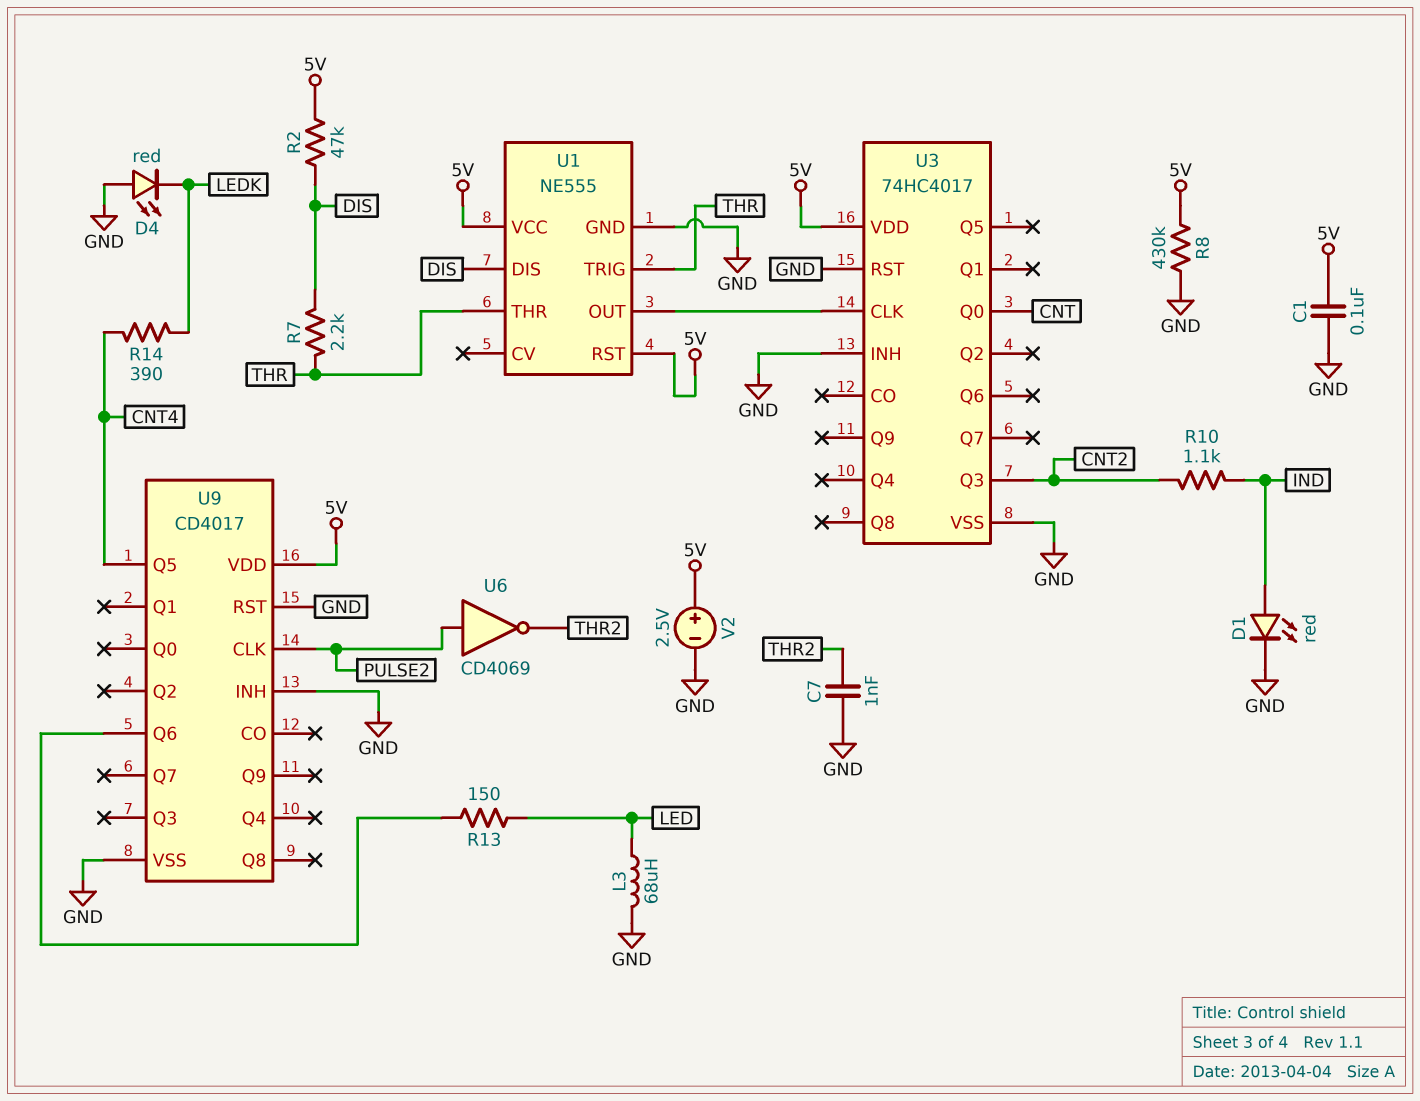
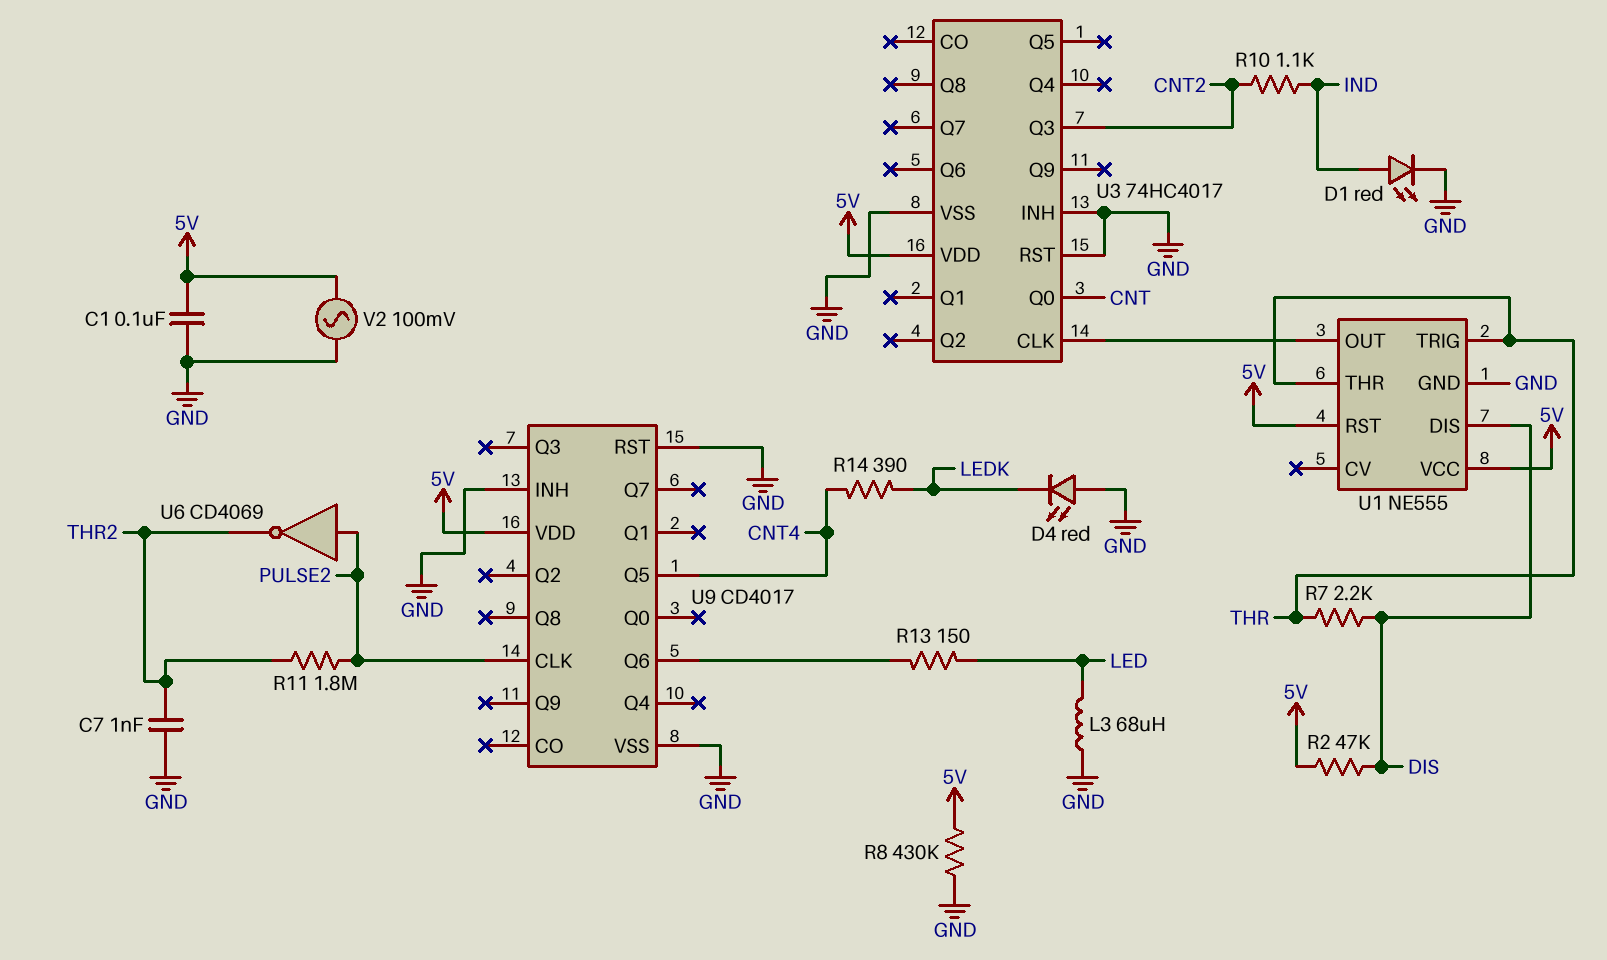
R11: none -> 1.8M (PULSE2, THR2)
V2: 2.5V (plus 5V, minus GND) -> AC 100mV (5V, GND)

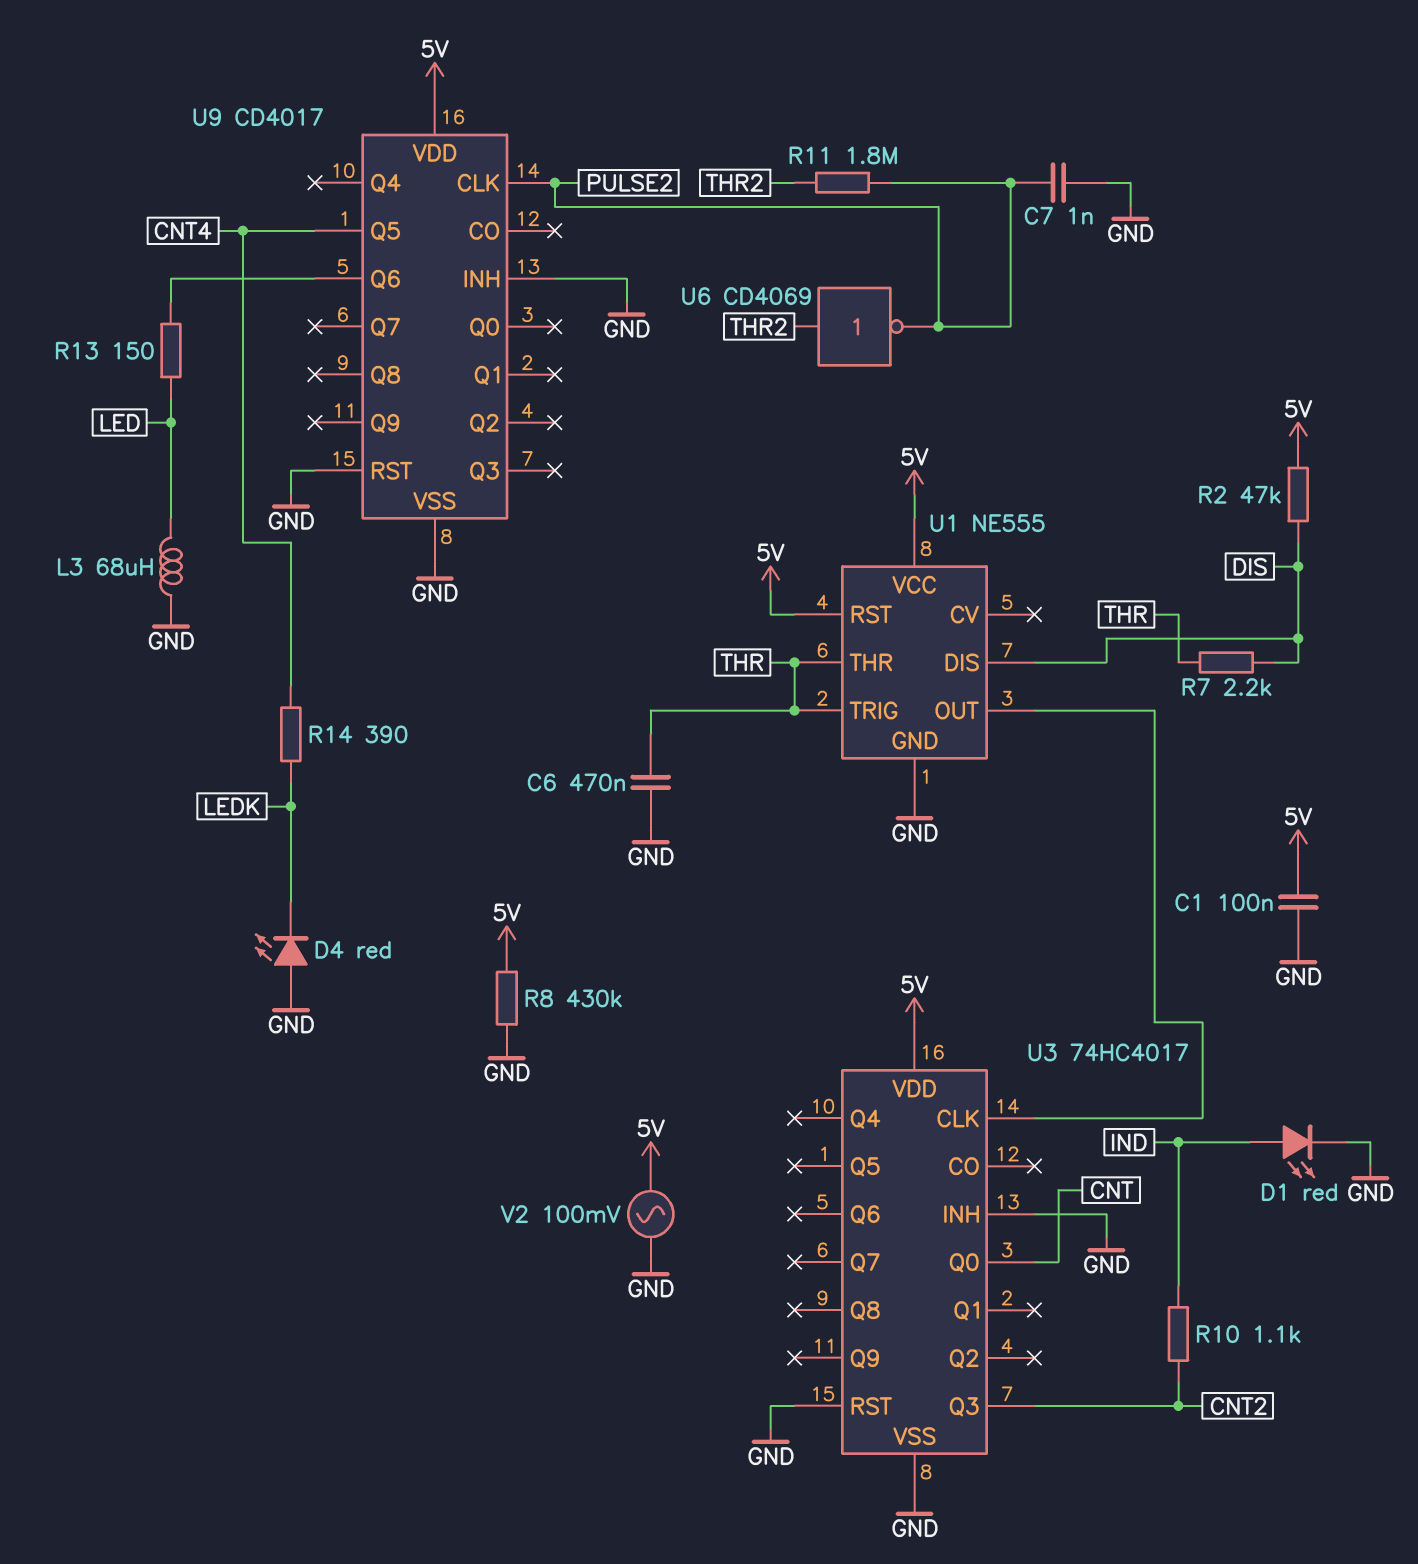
C6: none -> 470nF (GND, THR)
C7: 1nF (GND, THR2) -> 1nF (GND, PULSE2)
U6: NOT CD4069 (in PULSE2, out THR2) -> NOT CD4069 (in THR2, out PULSE2)

